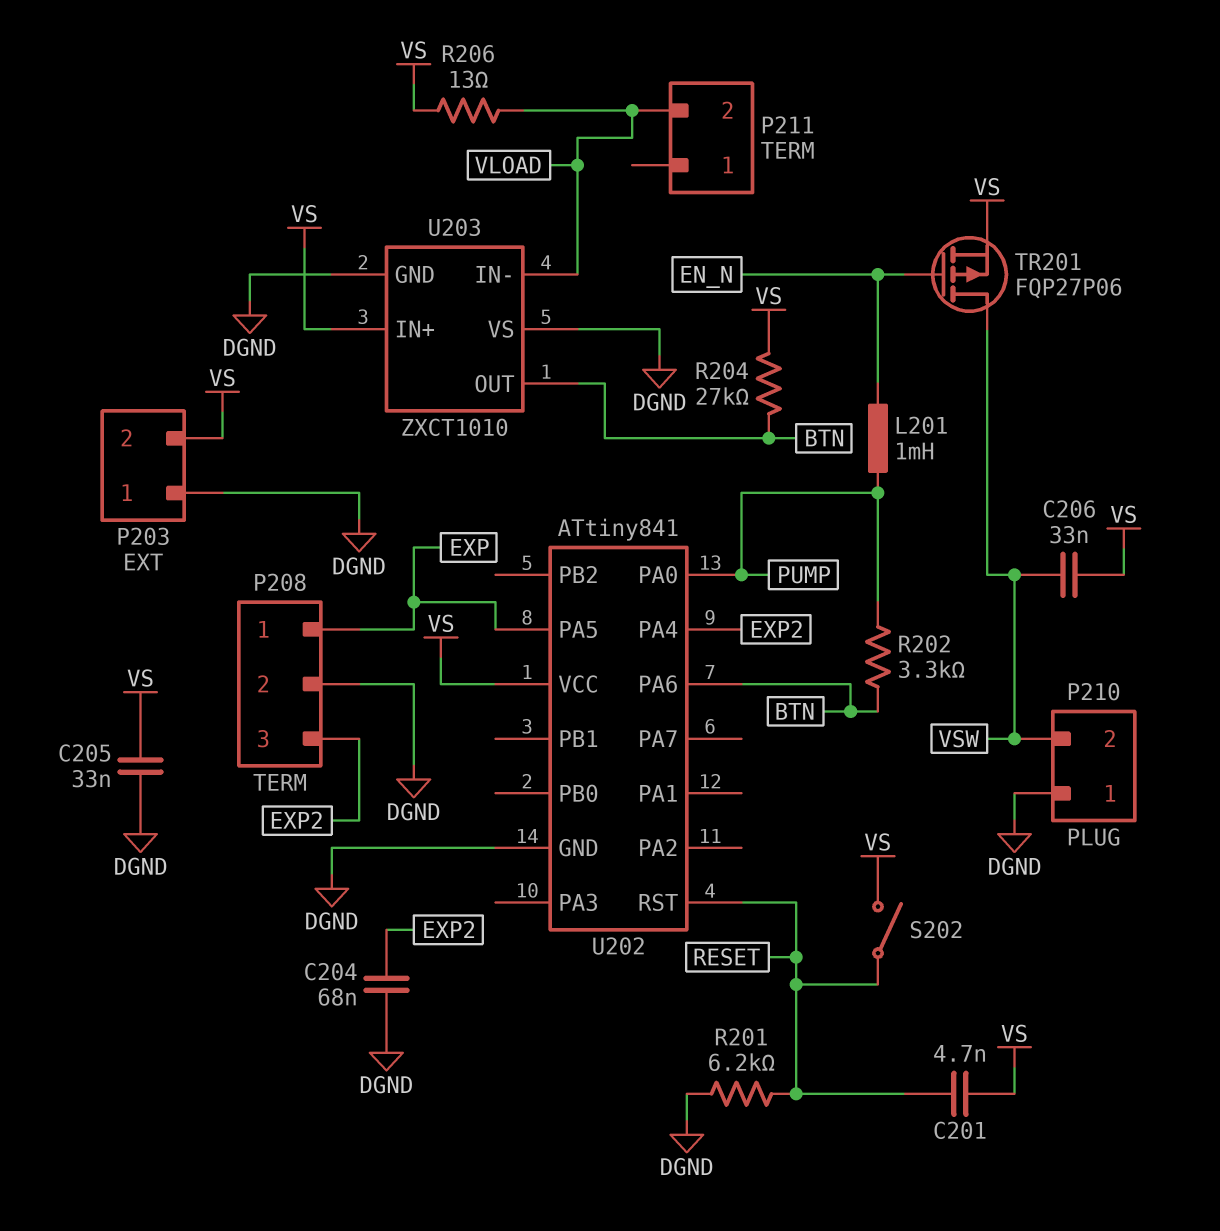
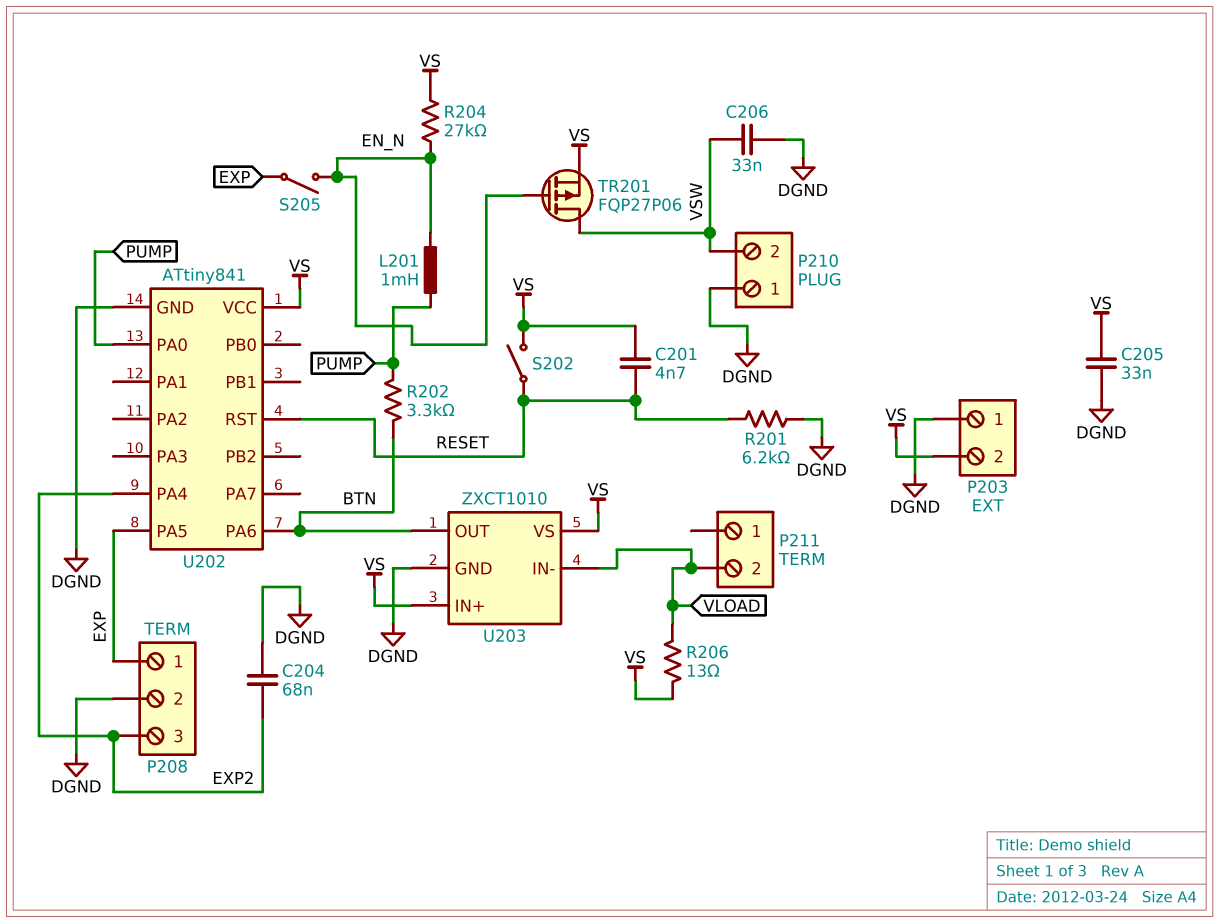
C206: 33nF (VS, VSW) -> 33nF (DGND, VSW)
R204: 27k (BTN, VS) -> 27k (EN_N, VS)
S205: none -> switch (EN_N, EXP)
U203 pin VS: DGND -> VS

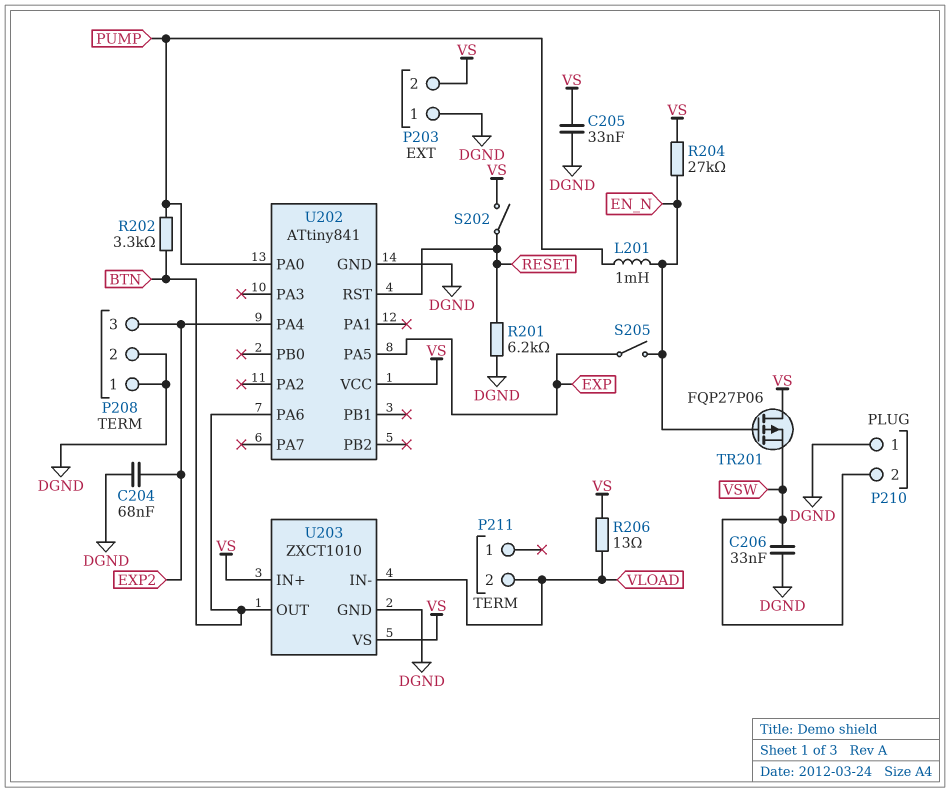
C201: 4.7nF (RESET, VS) -> none
P208 pin 1: EXP -> DGND
TR201: PMOS FQP27P06 (G EN_N, D VSW, S VS) -> PMOS FQP27P06 (G EN_N, D VS, S VSW)

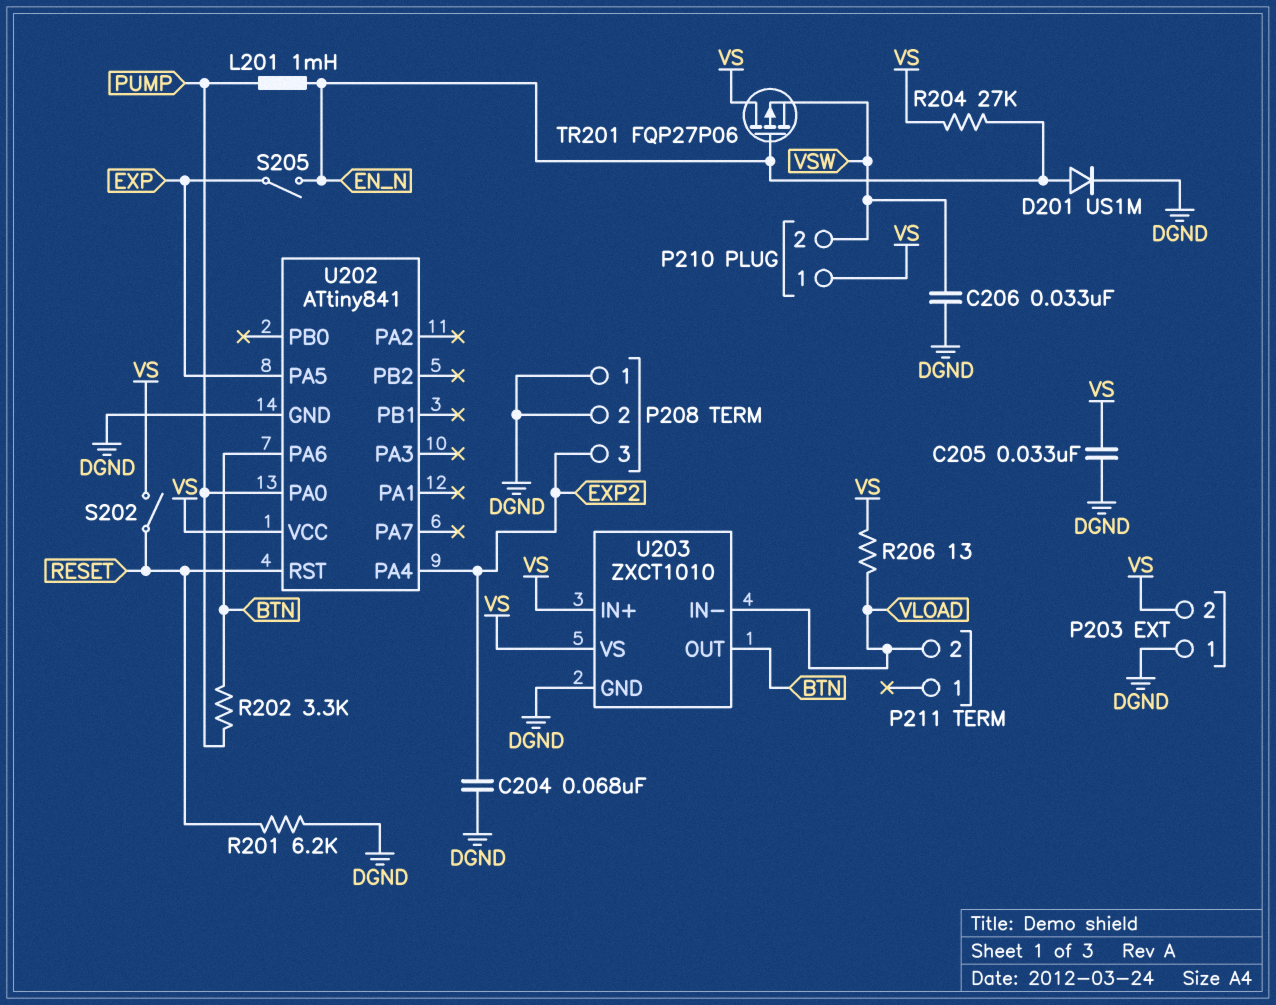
D201: none -> diode US1M (A EN_N, K DGND)
P210 pin 1: DGND -> VS

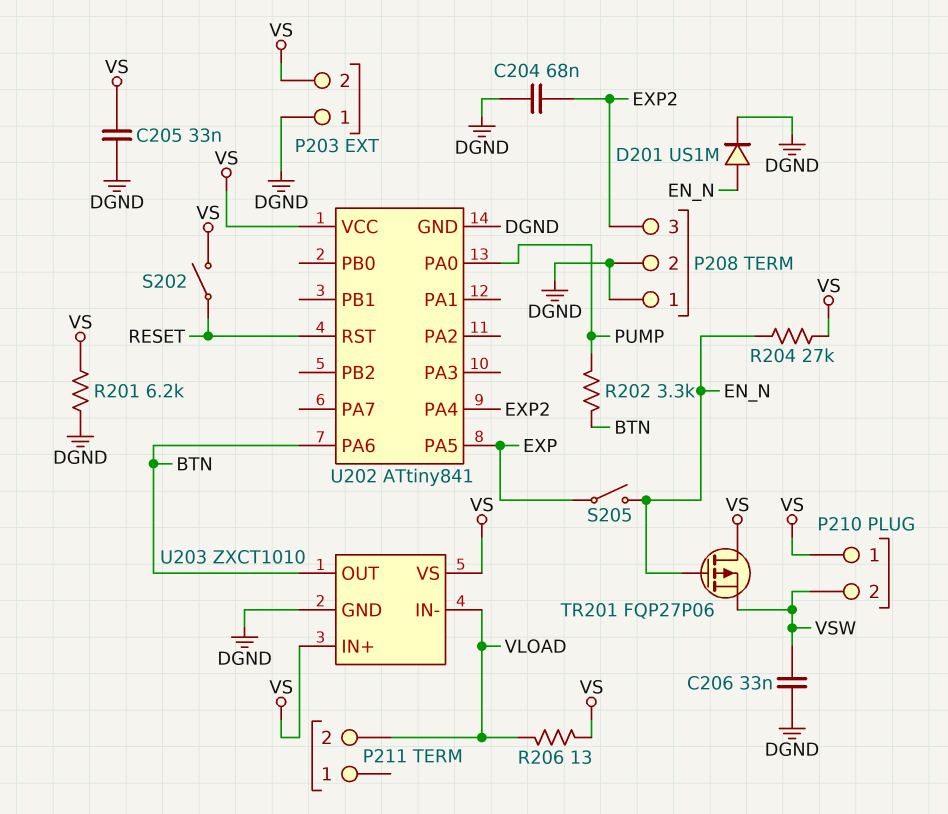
L201: 1mH (EN_N, PUMP) -> none
R201: 6.2k (DGND, RESET) -> 6.2k (DGND, VS)

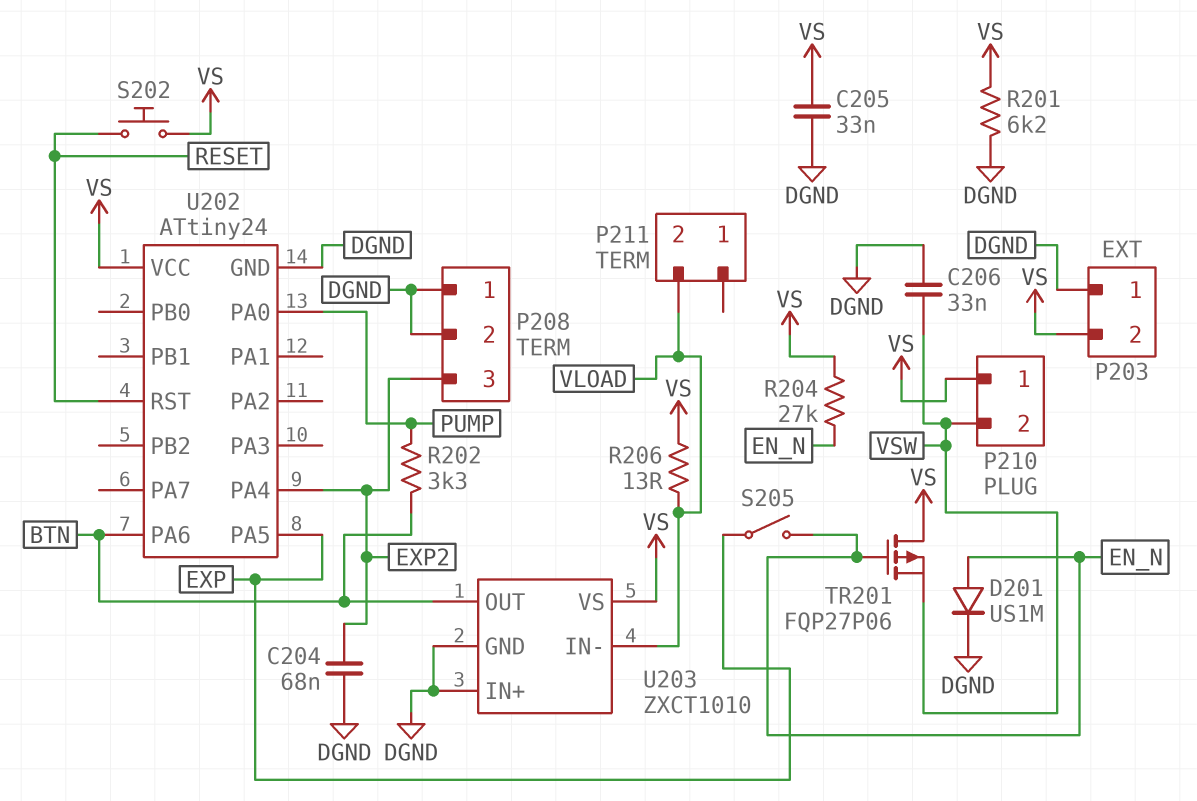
S202: switch (RESET, VS) -> button (RESET, VS)
U202: ATtiny841 -> ATtiny24
U203 pin IN+: VS -> DGND

